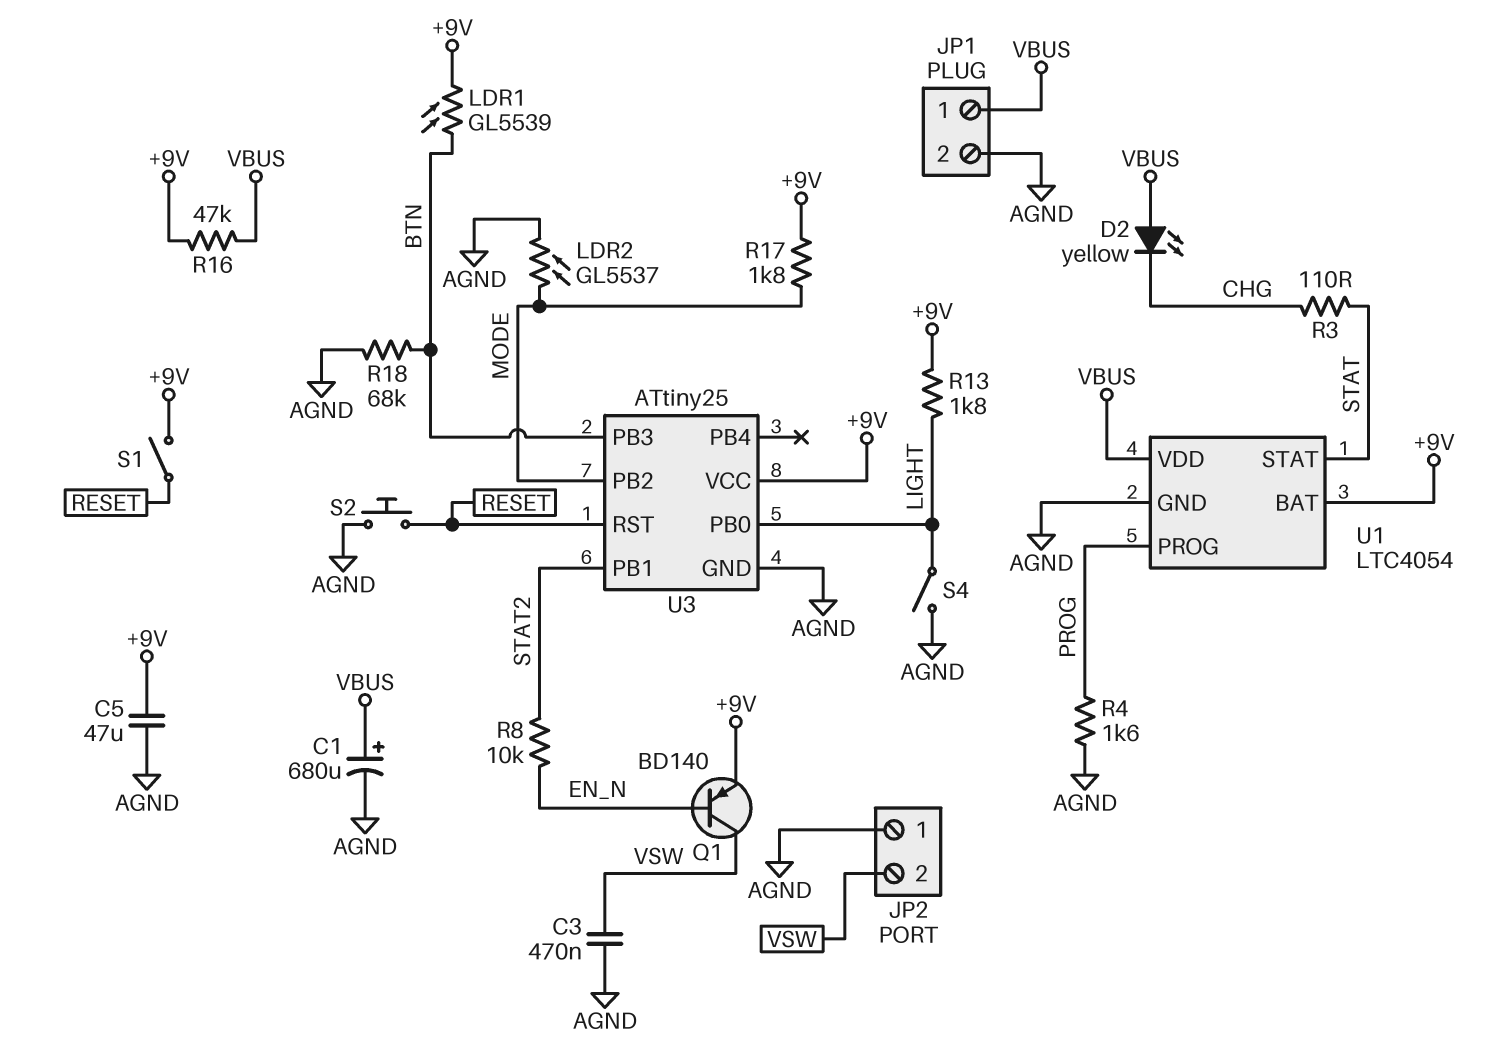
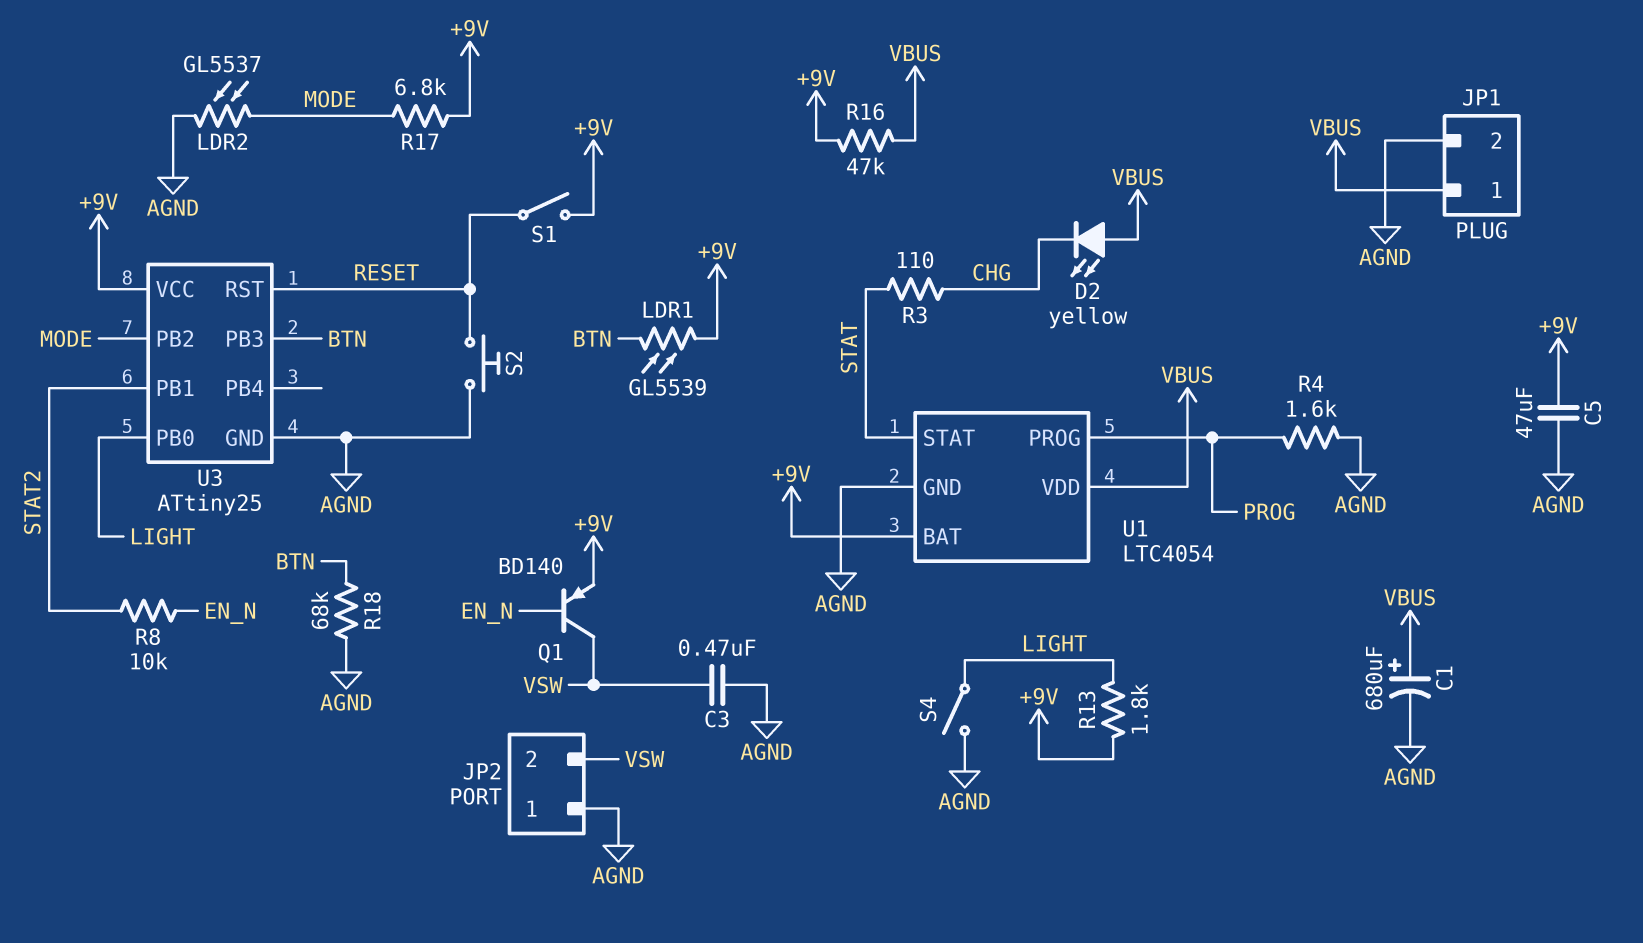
R17: 1.8k (+9V, MODE) -> 6.8k (+9V, MODE)

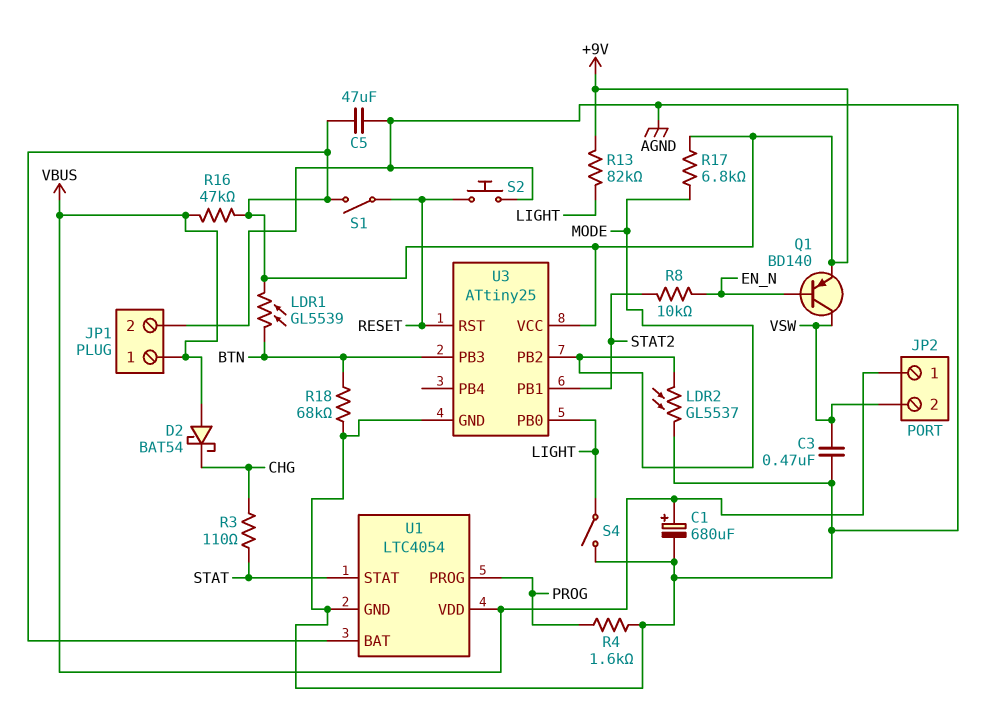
D2: LED yellow (A VBUS, K CHG) -> schottky BAT54 (A VBUS, K CHG)
JP2 pin 1: AGND -> VBUS
R13: 1.8k (+9V, LIGHT) -> 82k (+9V, LIGHT)

